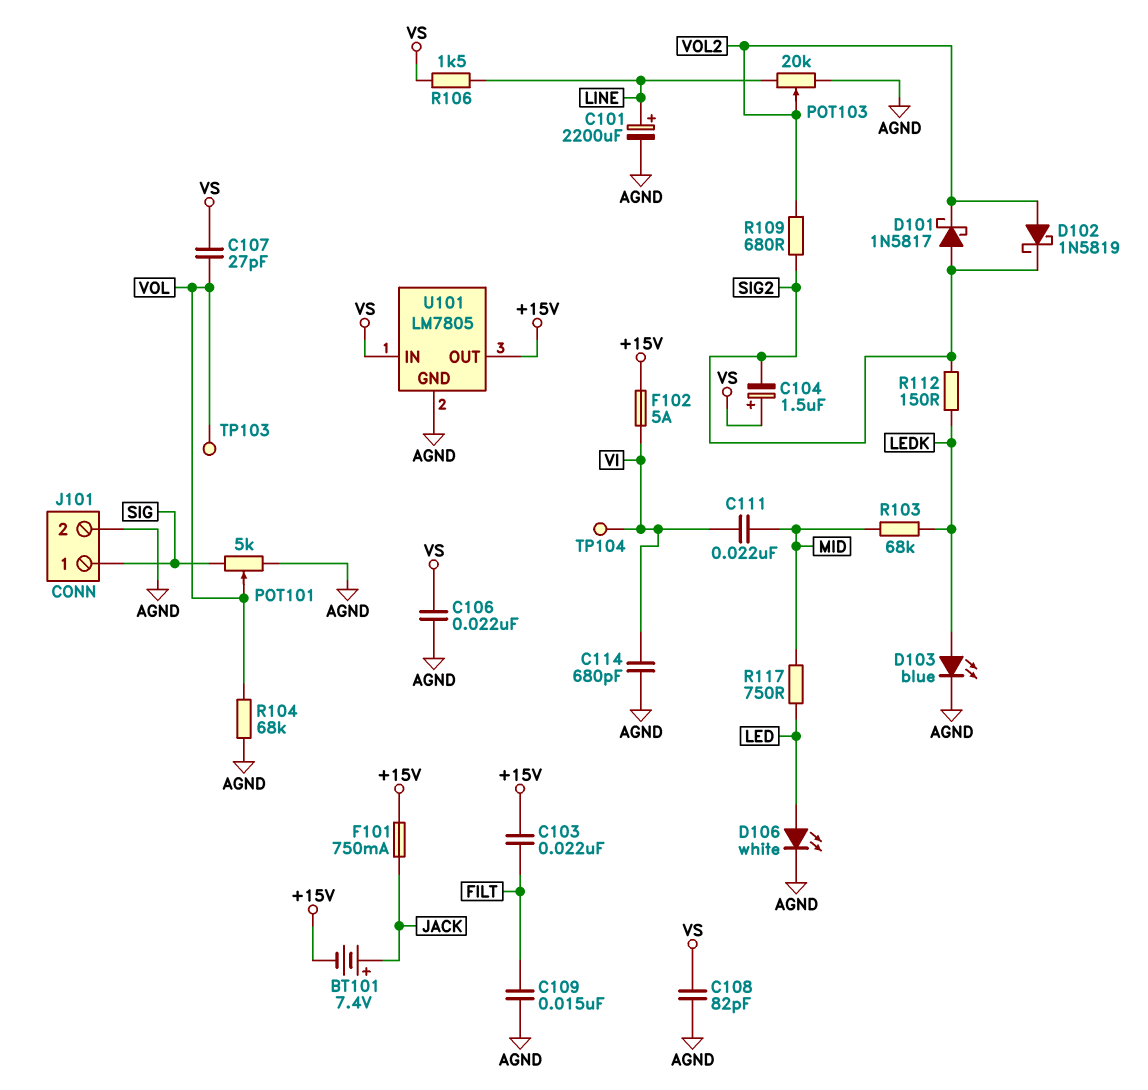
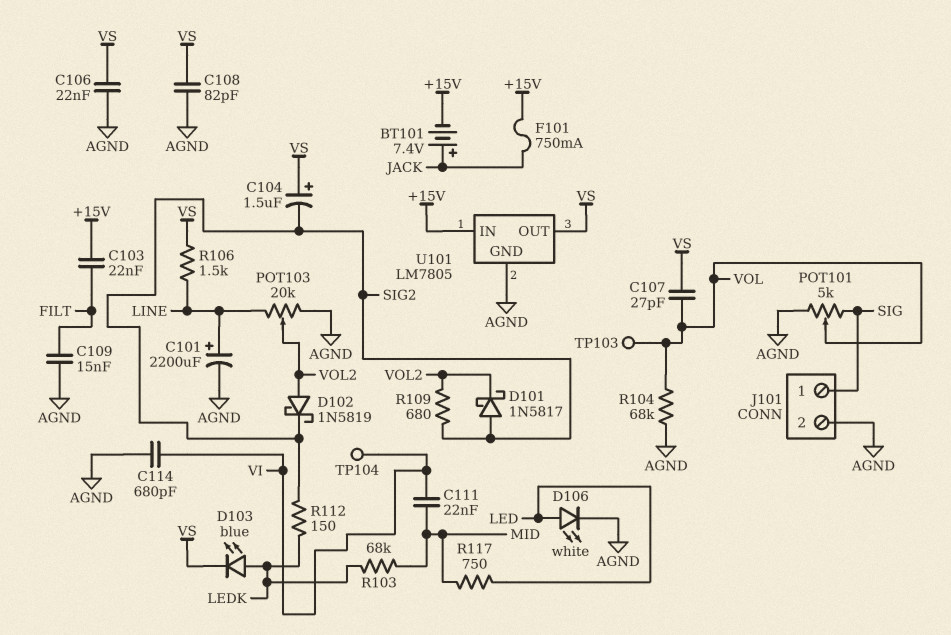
D103: LED blue (A LEDK, K AGND) -> LED blue (A LEDK, K VS)
F102: 5A (+15V, VI) -> none
U101 pin IN: VS -> +15V
U101 pin OUT: +15V -> VS

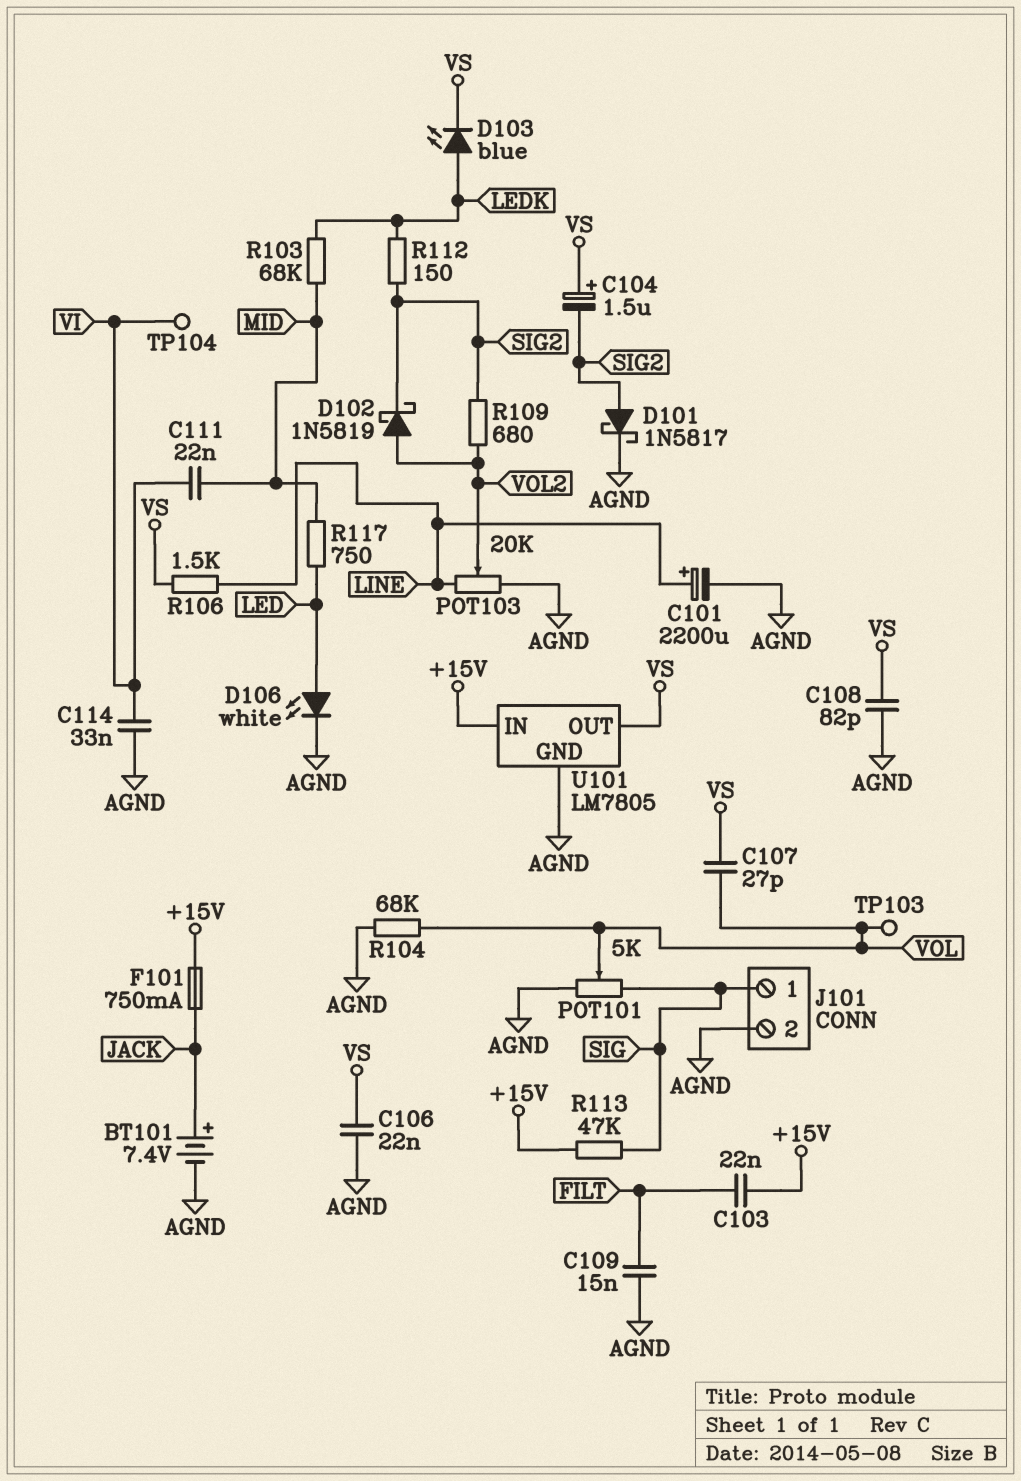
BT101: 7.4V (plus JACK, minus +15V) -> 7.4V (plus JACK, minus AGND)
C114: 680pF (AGND, VI) -> 33nF (AGND, VI)
D101: schottky 1N5817 (A SIG2, K VOL2) -> schottky 1N5817 (A SIG2, K AGND)
R113: none -> 47k (+15V, SIG)

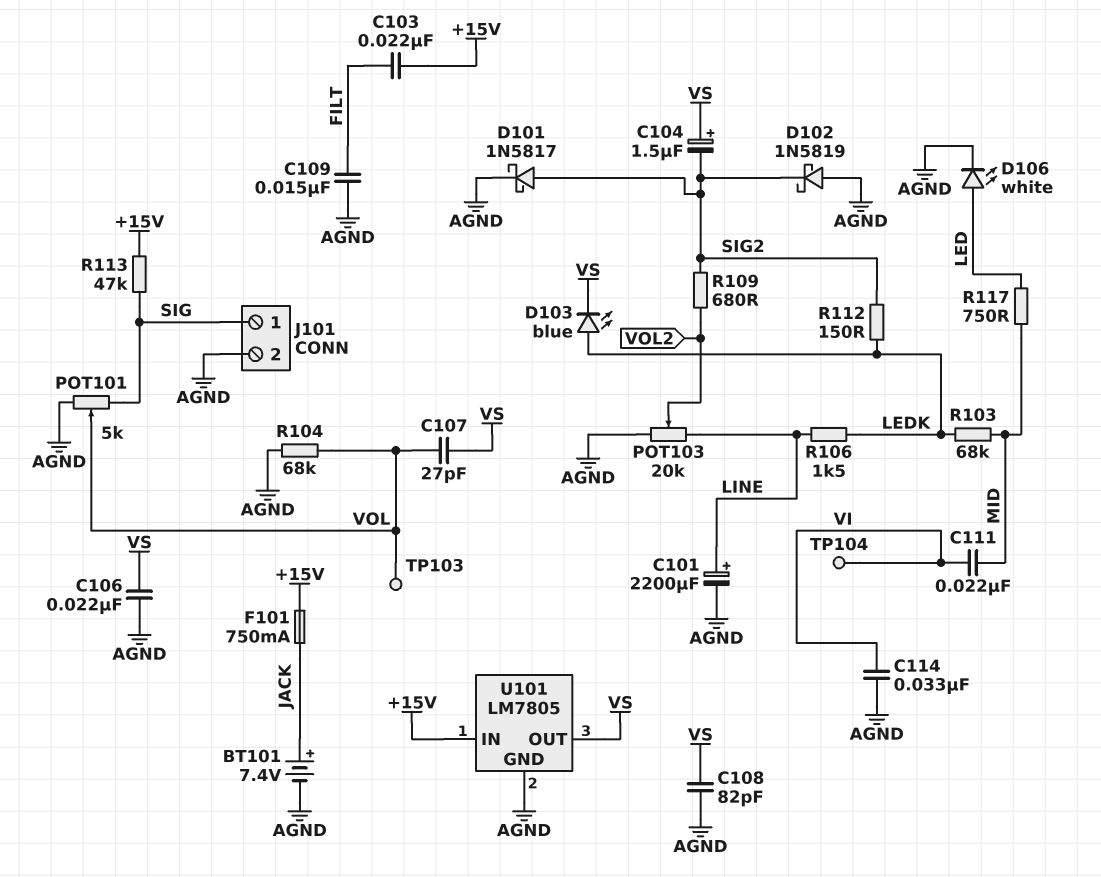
D102: schottky 1N5819 (A VOL2, K SIG2) -> schottky 1N5819 (A AGND, K SIG2)
R106: 1.5k (LINE, VS) -> 1.5k (LEDK, LINE)

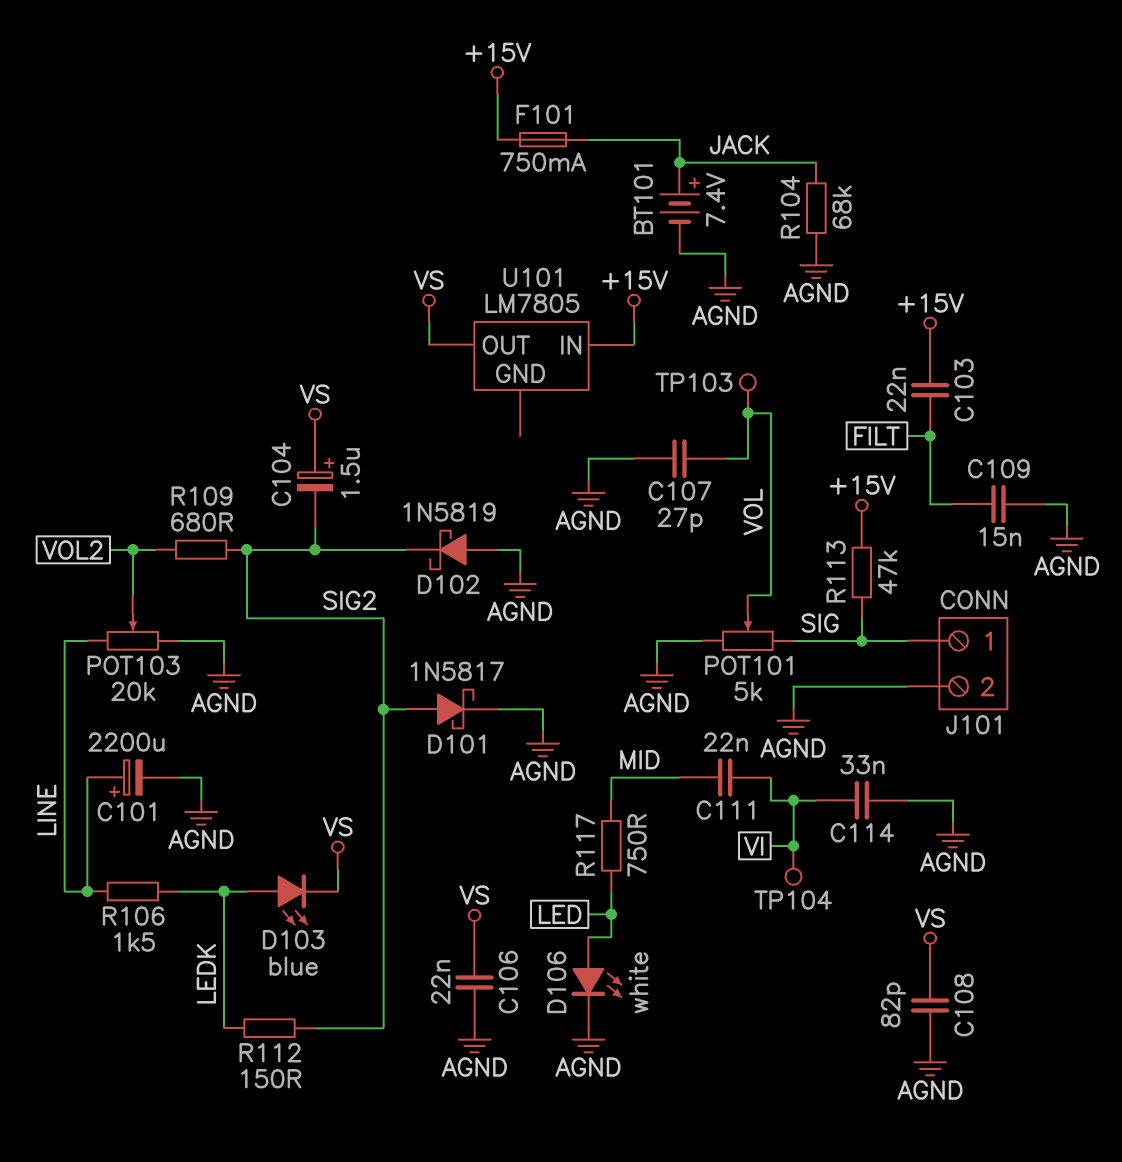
C107: 27pF (VOL, VS) -> 27pF (AGND, VOL)
R103: 68k (LEDK, MID) -> none
R104: 68k (AGND, VOL) -> 68k (AGND, JACK)
U101 pin GND: AGND -> none

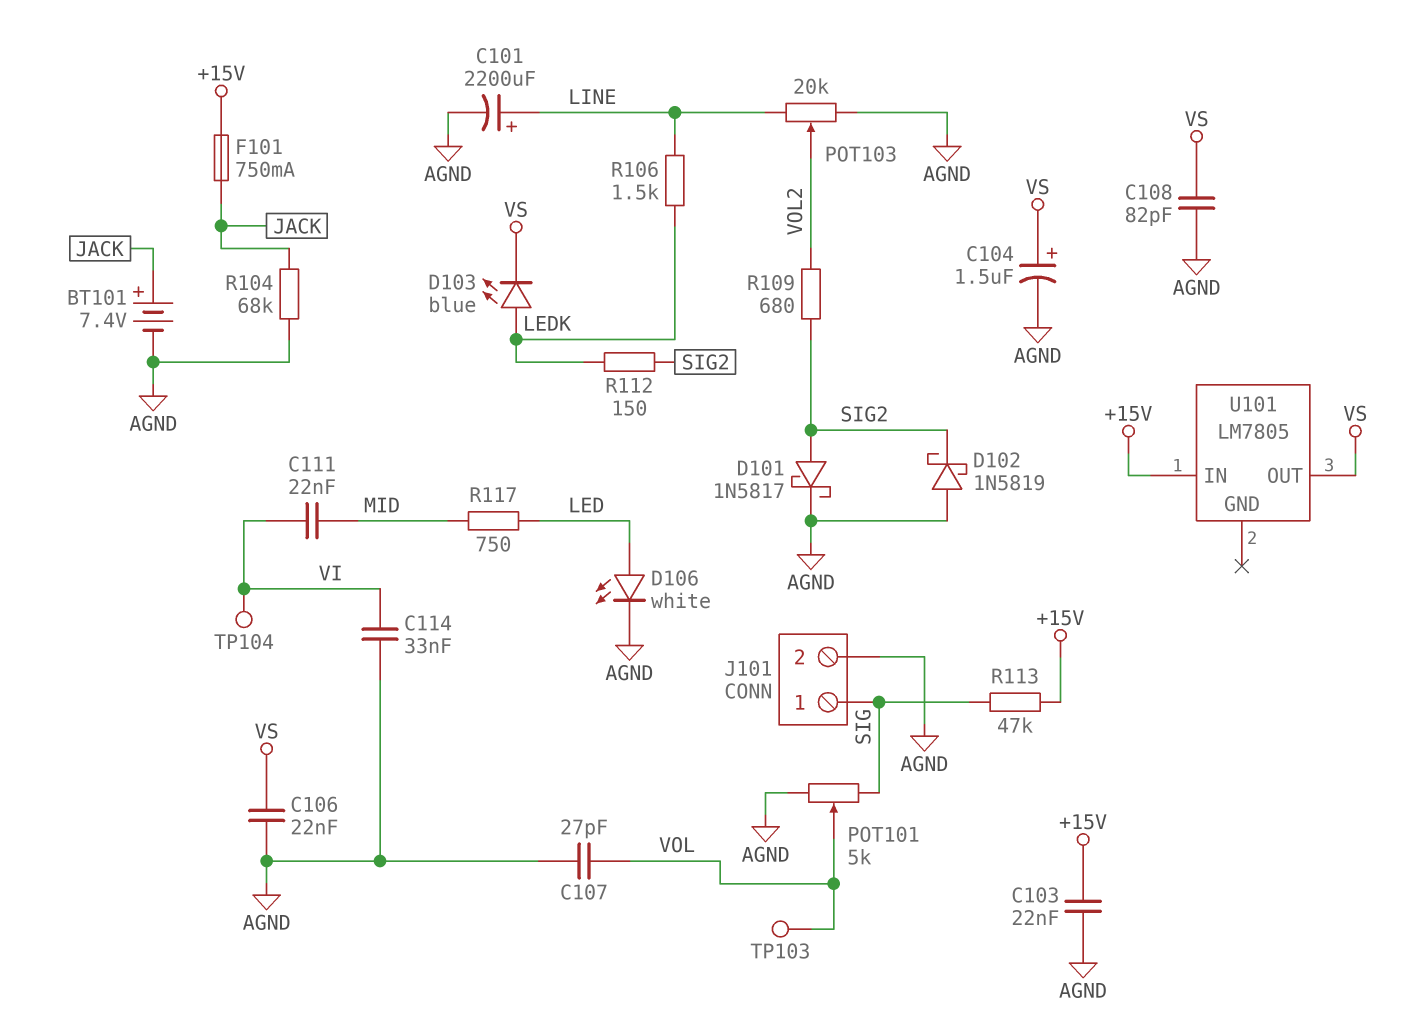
C103: 22nF (+15V, FILT) -> 22nF (+15V, AGND)
C104: 1.5uF (plus VS, minus SIG2) -> 1.5uF (plus VS, minus AGND)
C109: 15nF (AGND, FILT) -> none

